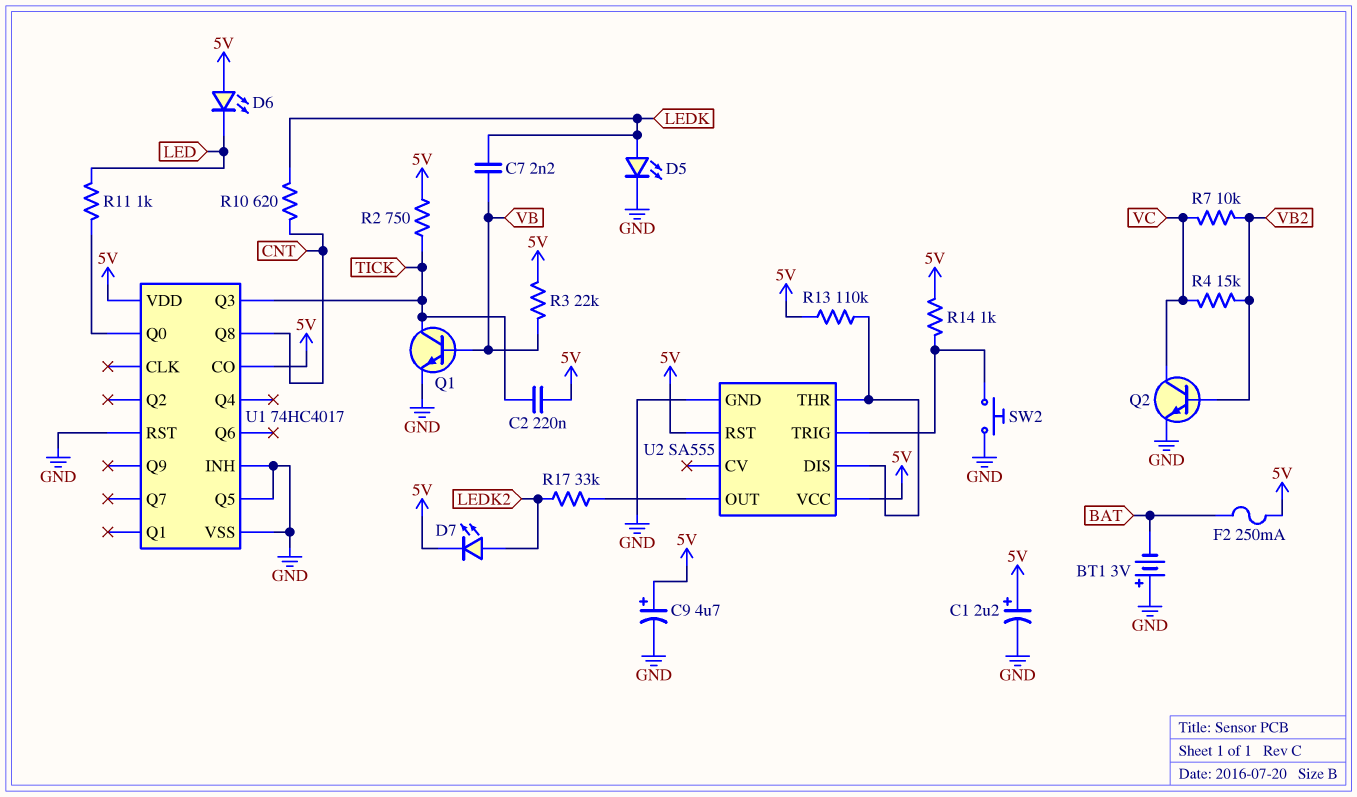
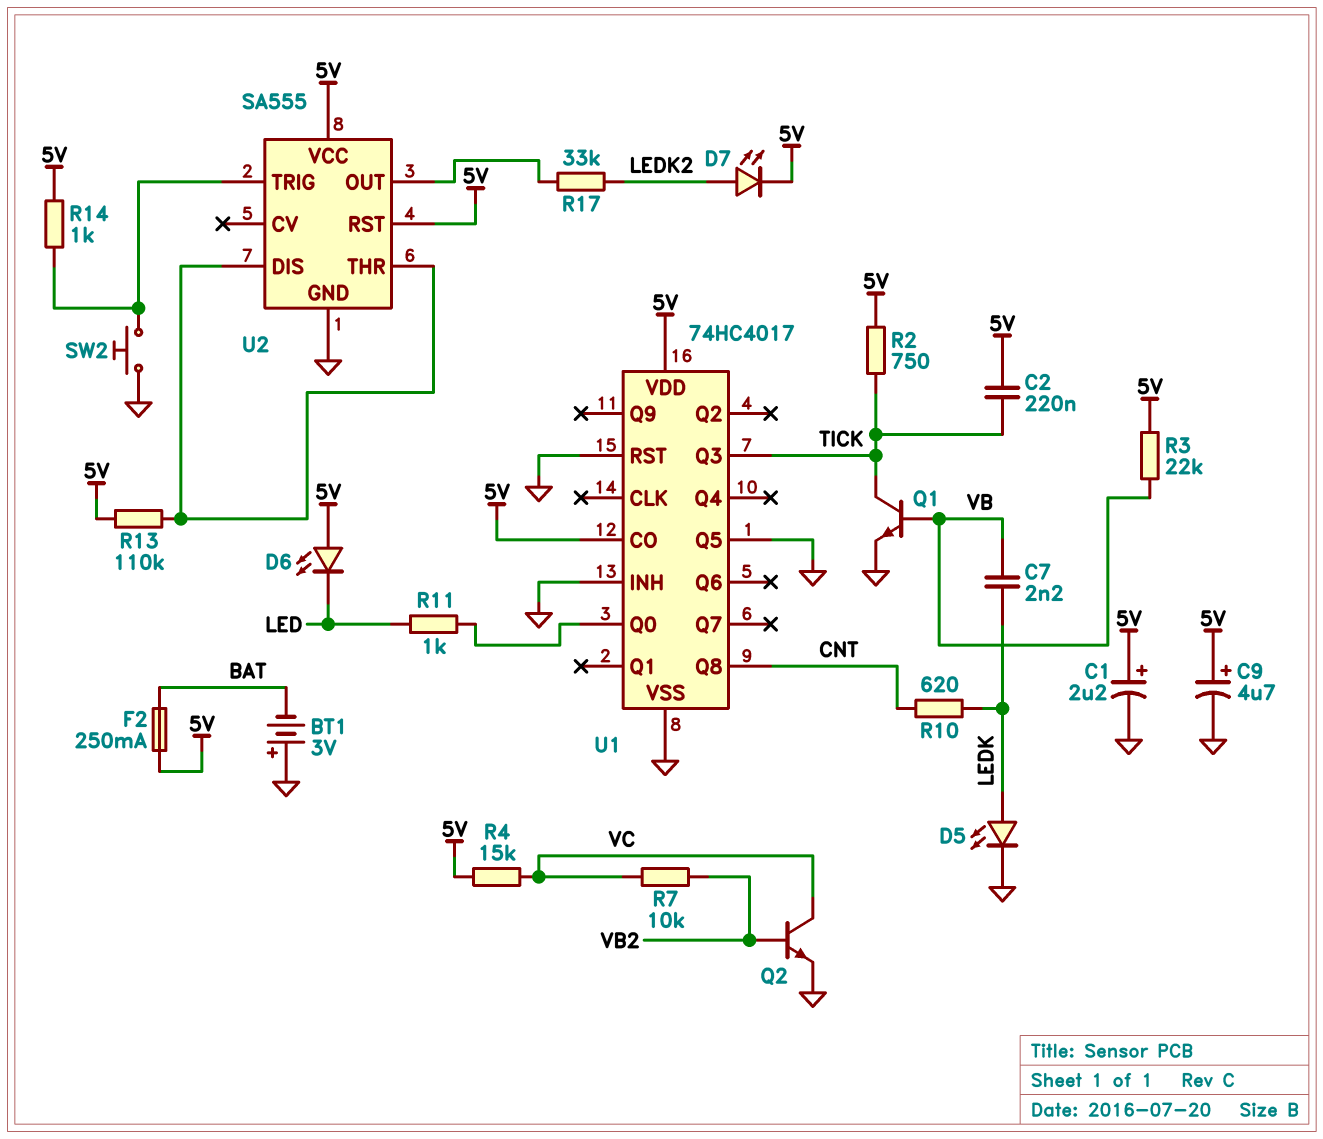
R4: 15k (VB2, VC) -> 15k (5V, VC)

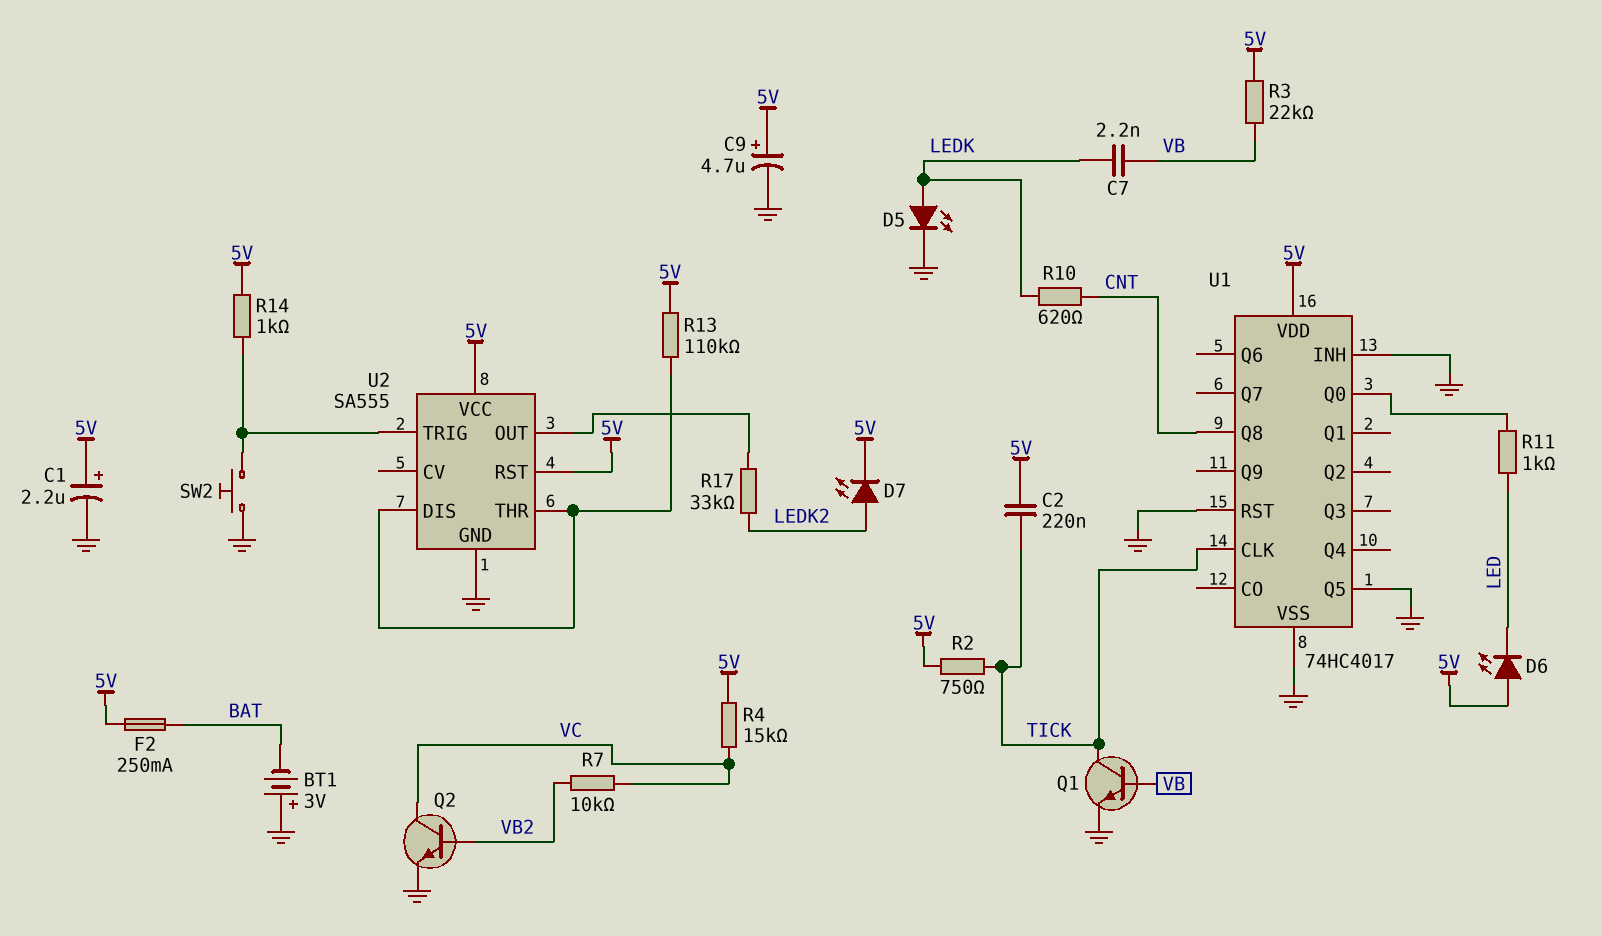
U1 pin CLK: none -> TICK
U1 pin CO: 5V -> none
U1 pin Q3: TICK -> none

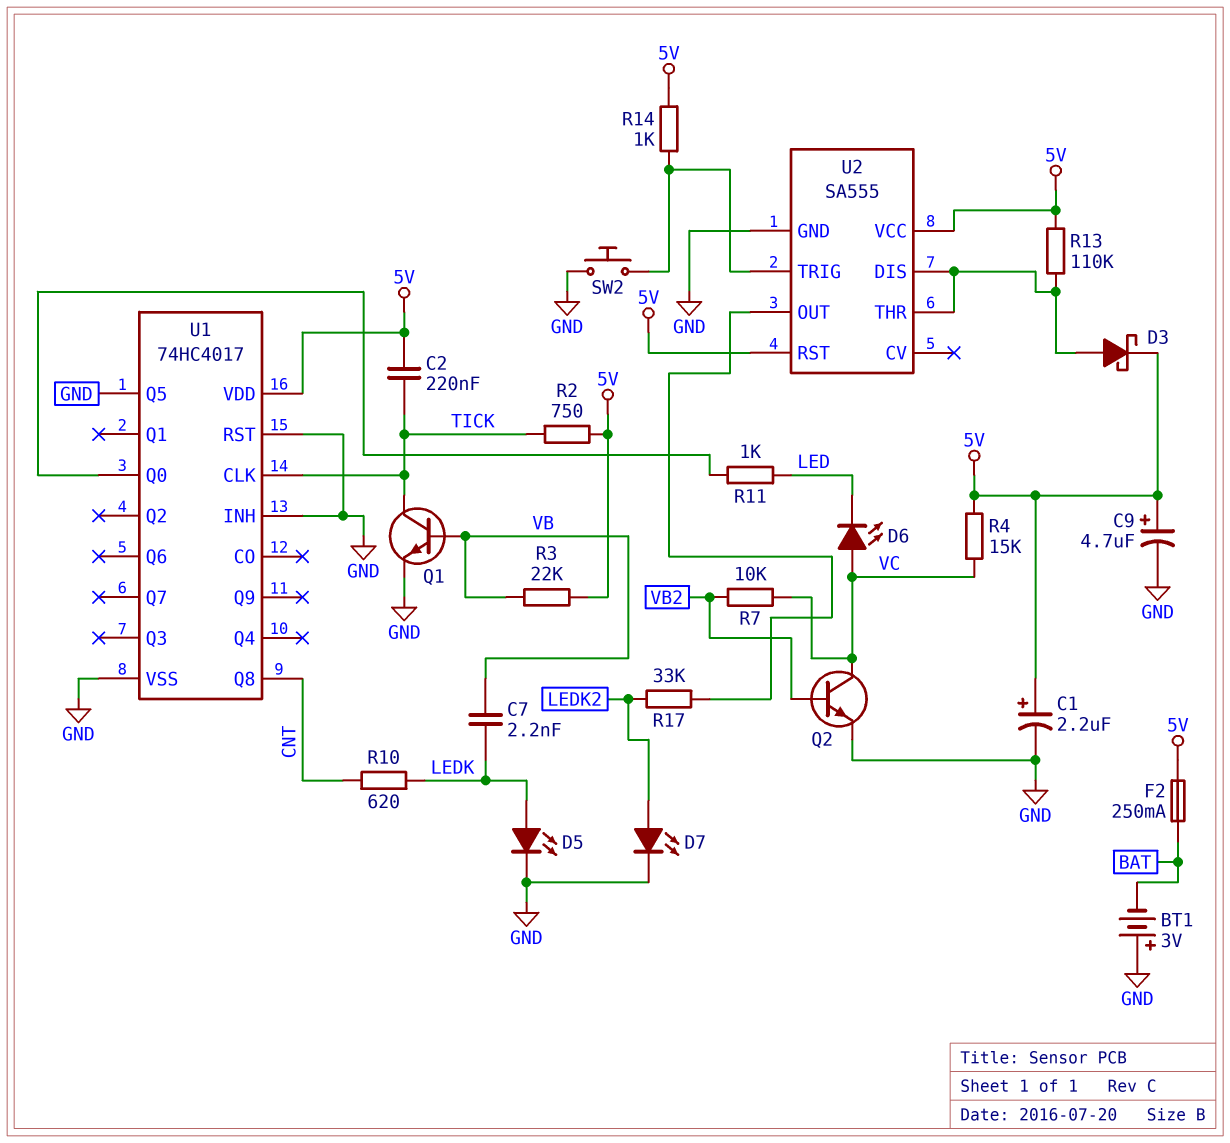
D3: none -> schottky (A U2/DIS, K 5V)
D6: LED (A 5V, K LED) -> LED (A VC, K LED)
D7: LED (A LEDK2, K 5V) -> LED (A LEDK2, K GND)

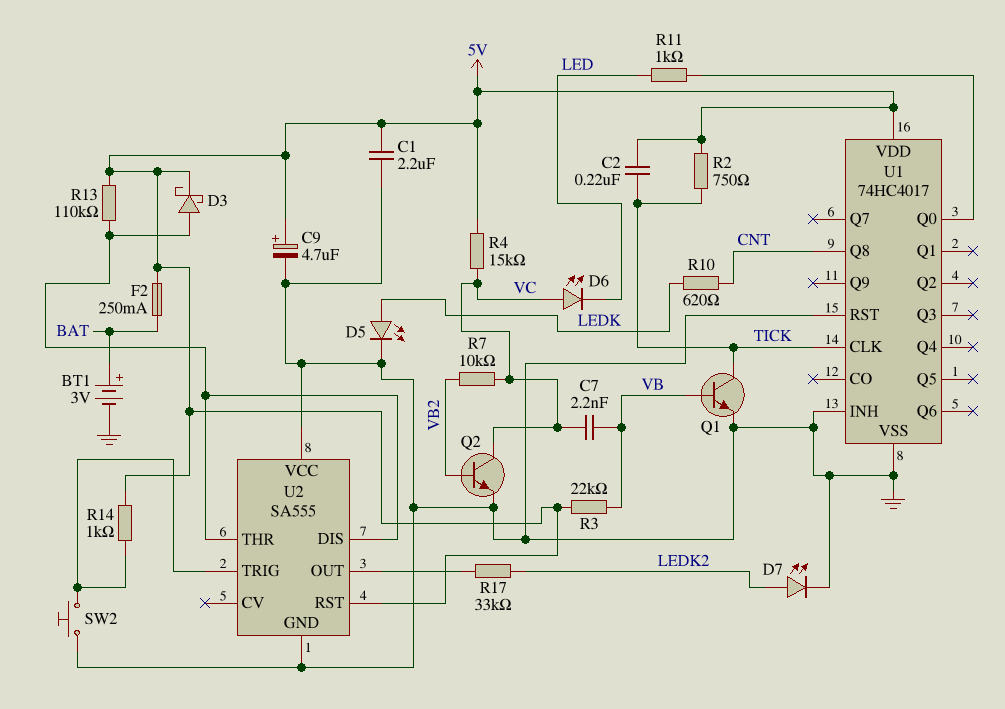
BT1: 3V (plus GND, minus BAT) -> 3V (plus BAT, minus GND)
C1: 2.2uF (plus 5V, minus GND) -> 2.2uF (5V, GND)
C7: 2.2nF (LEDK, VB) -> 2.2nF (VB, VC)
U1 pin Q5: GND -> none
U2 pin VCC: 5V -> GND

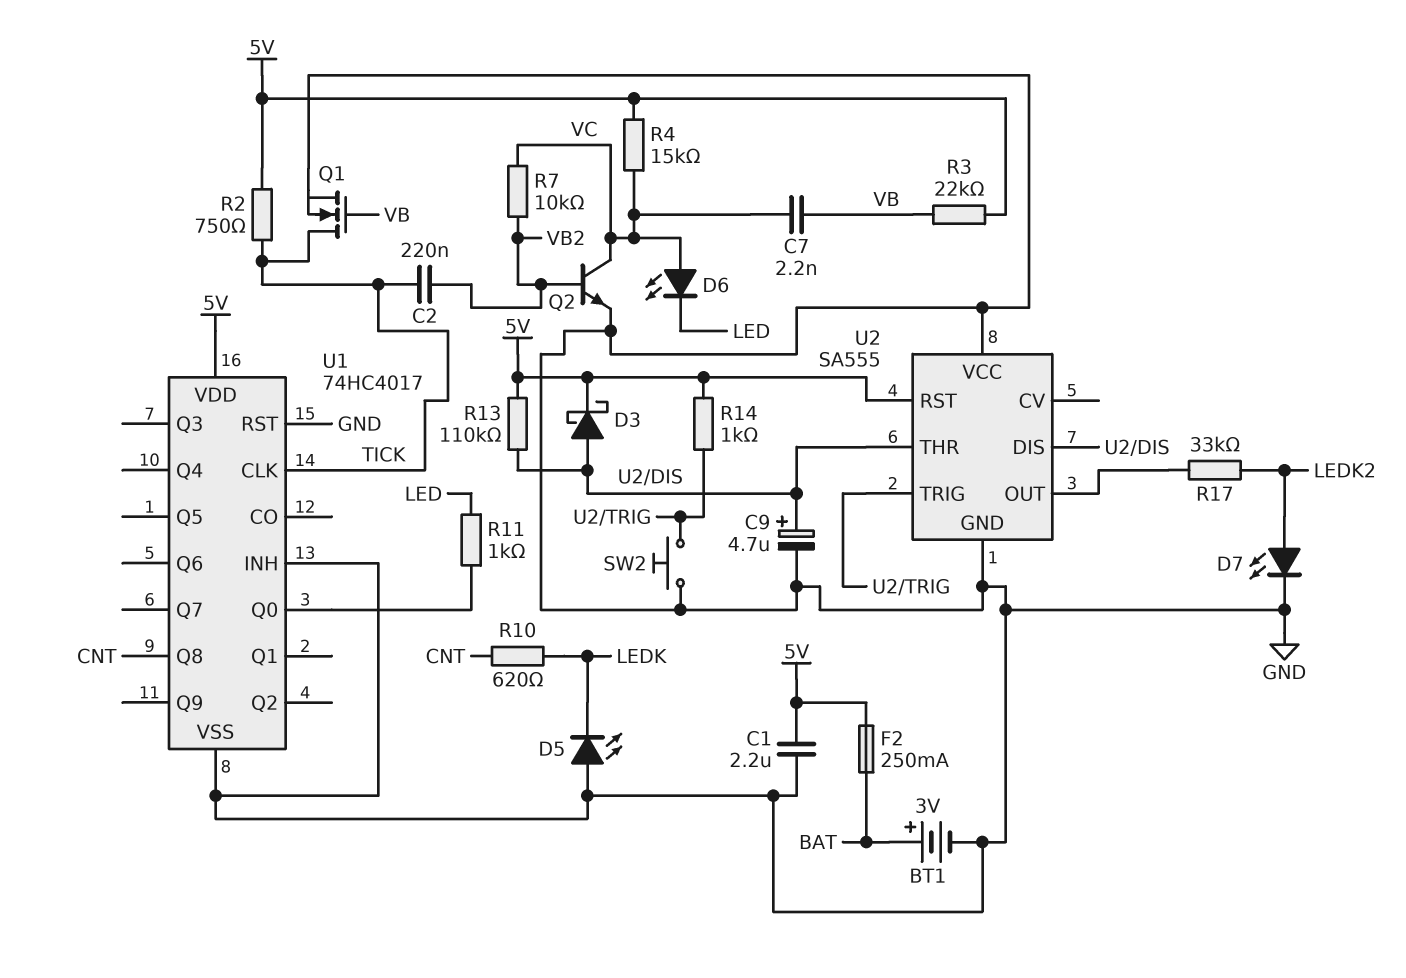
C2: 220nF (5V, TICK) -> 220nF (TICK, VB2)
C9: 4.7uF (plus 5V, minus GND) -> 4.7uF (plus U2/DIS, minus GND)
D5: LED (A LEDK, K GND) -> LED (A GND, K LEDK)
Q1: NPN (B VB, C TICK, E GND) -> NMOS (G VB, D TICK, S GND)

